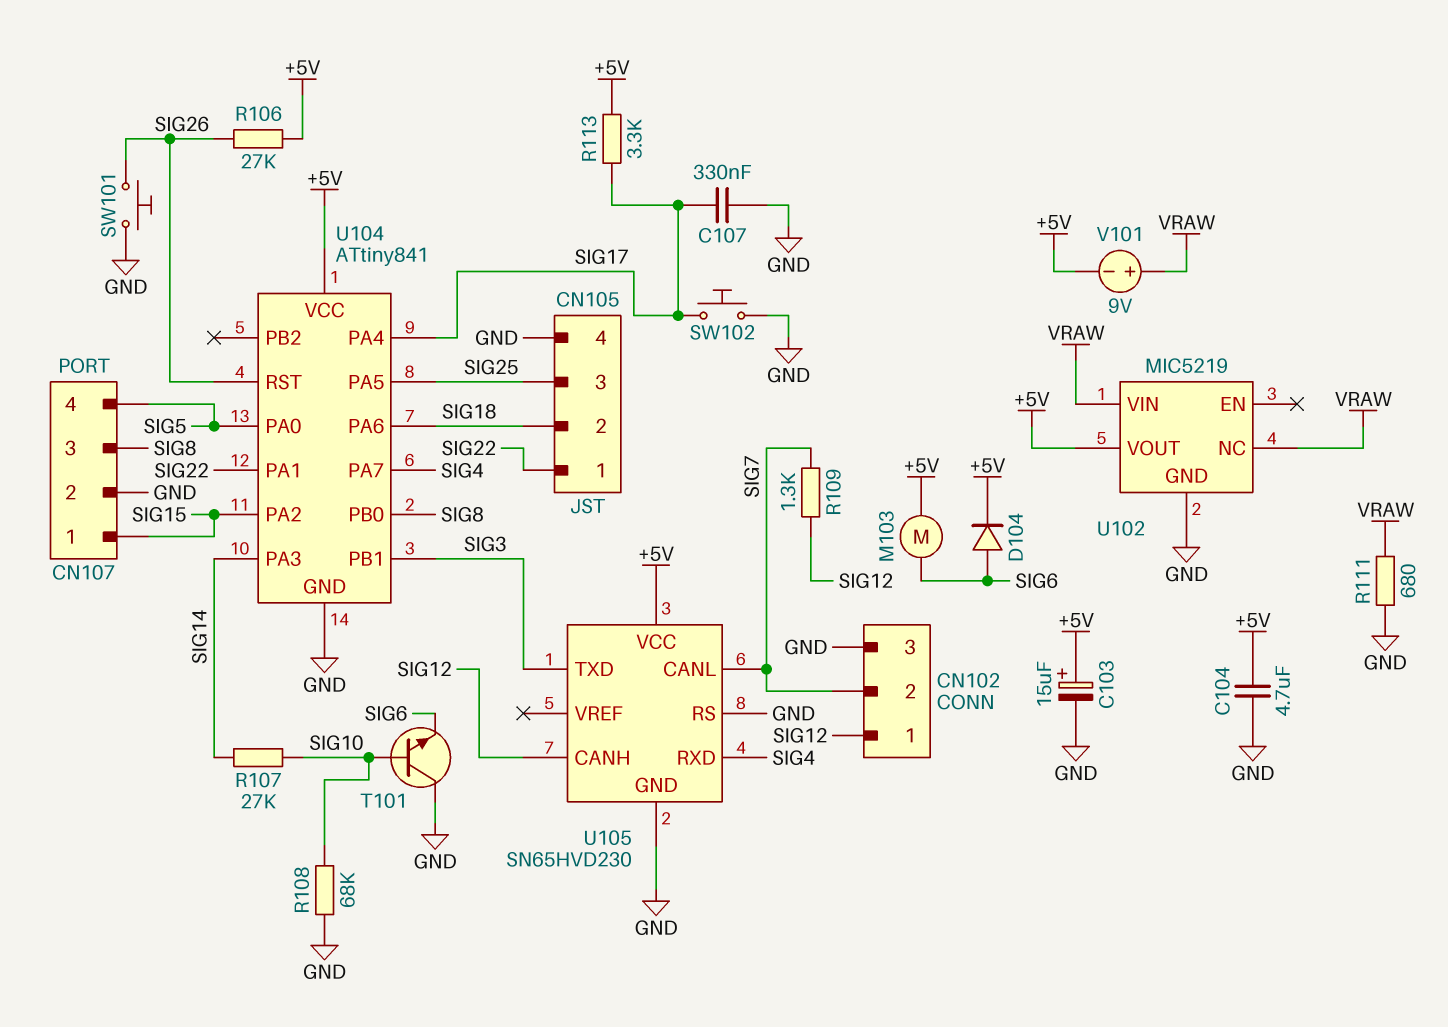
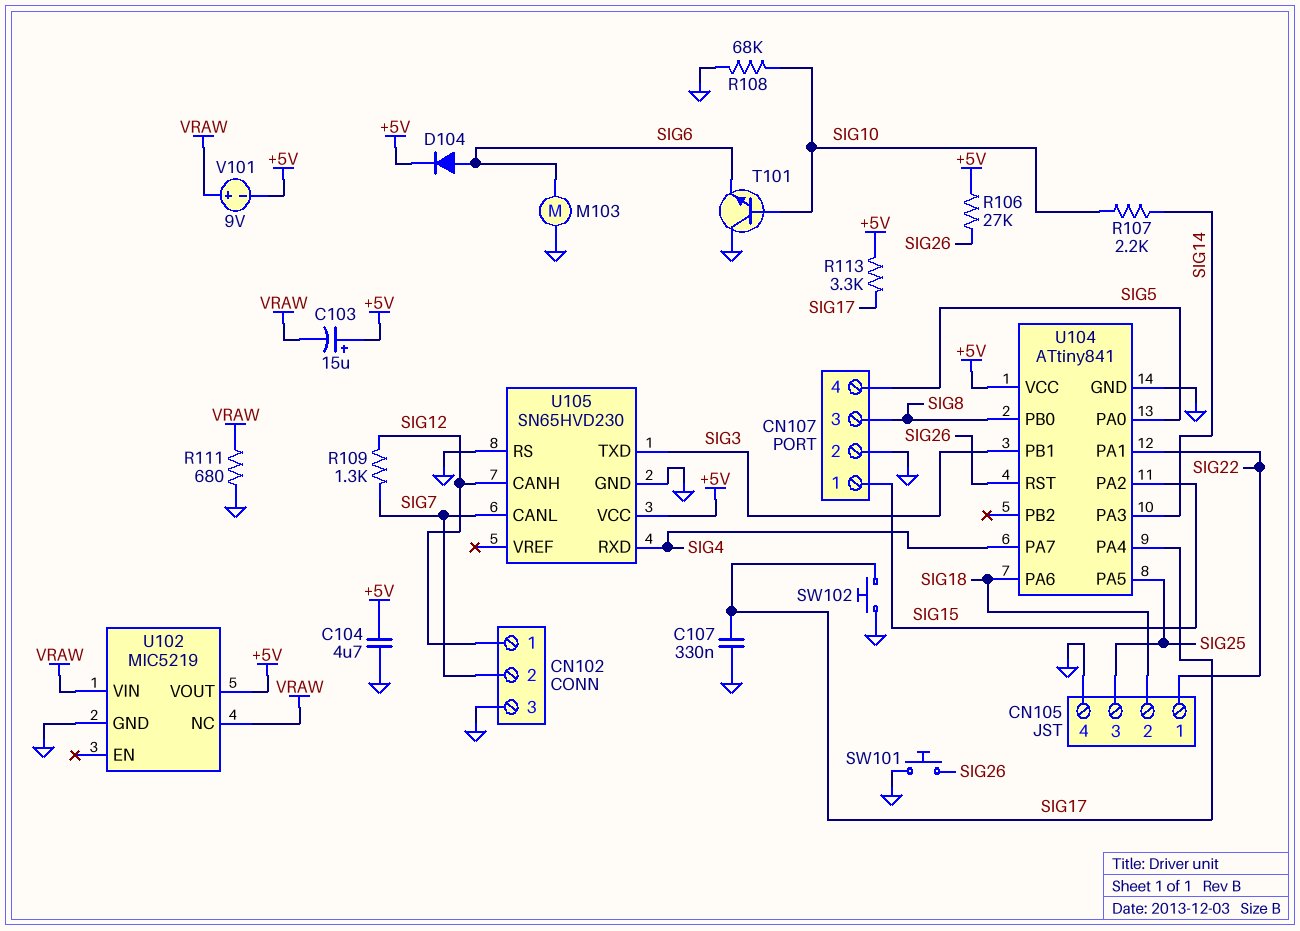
C103: 15uF (plus +5V, minus GND) -> 15uF (plus +5V, minus VRAW)
M103: motor (+5V, SIG6) -> motor (GND, SIG6)
R107: 27k (SIG10, SIG14) -> 2.2k (SIG10, SIG14)

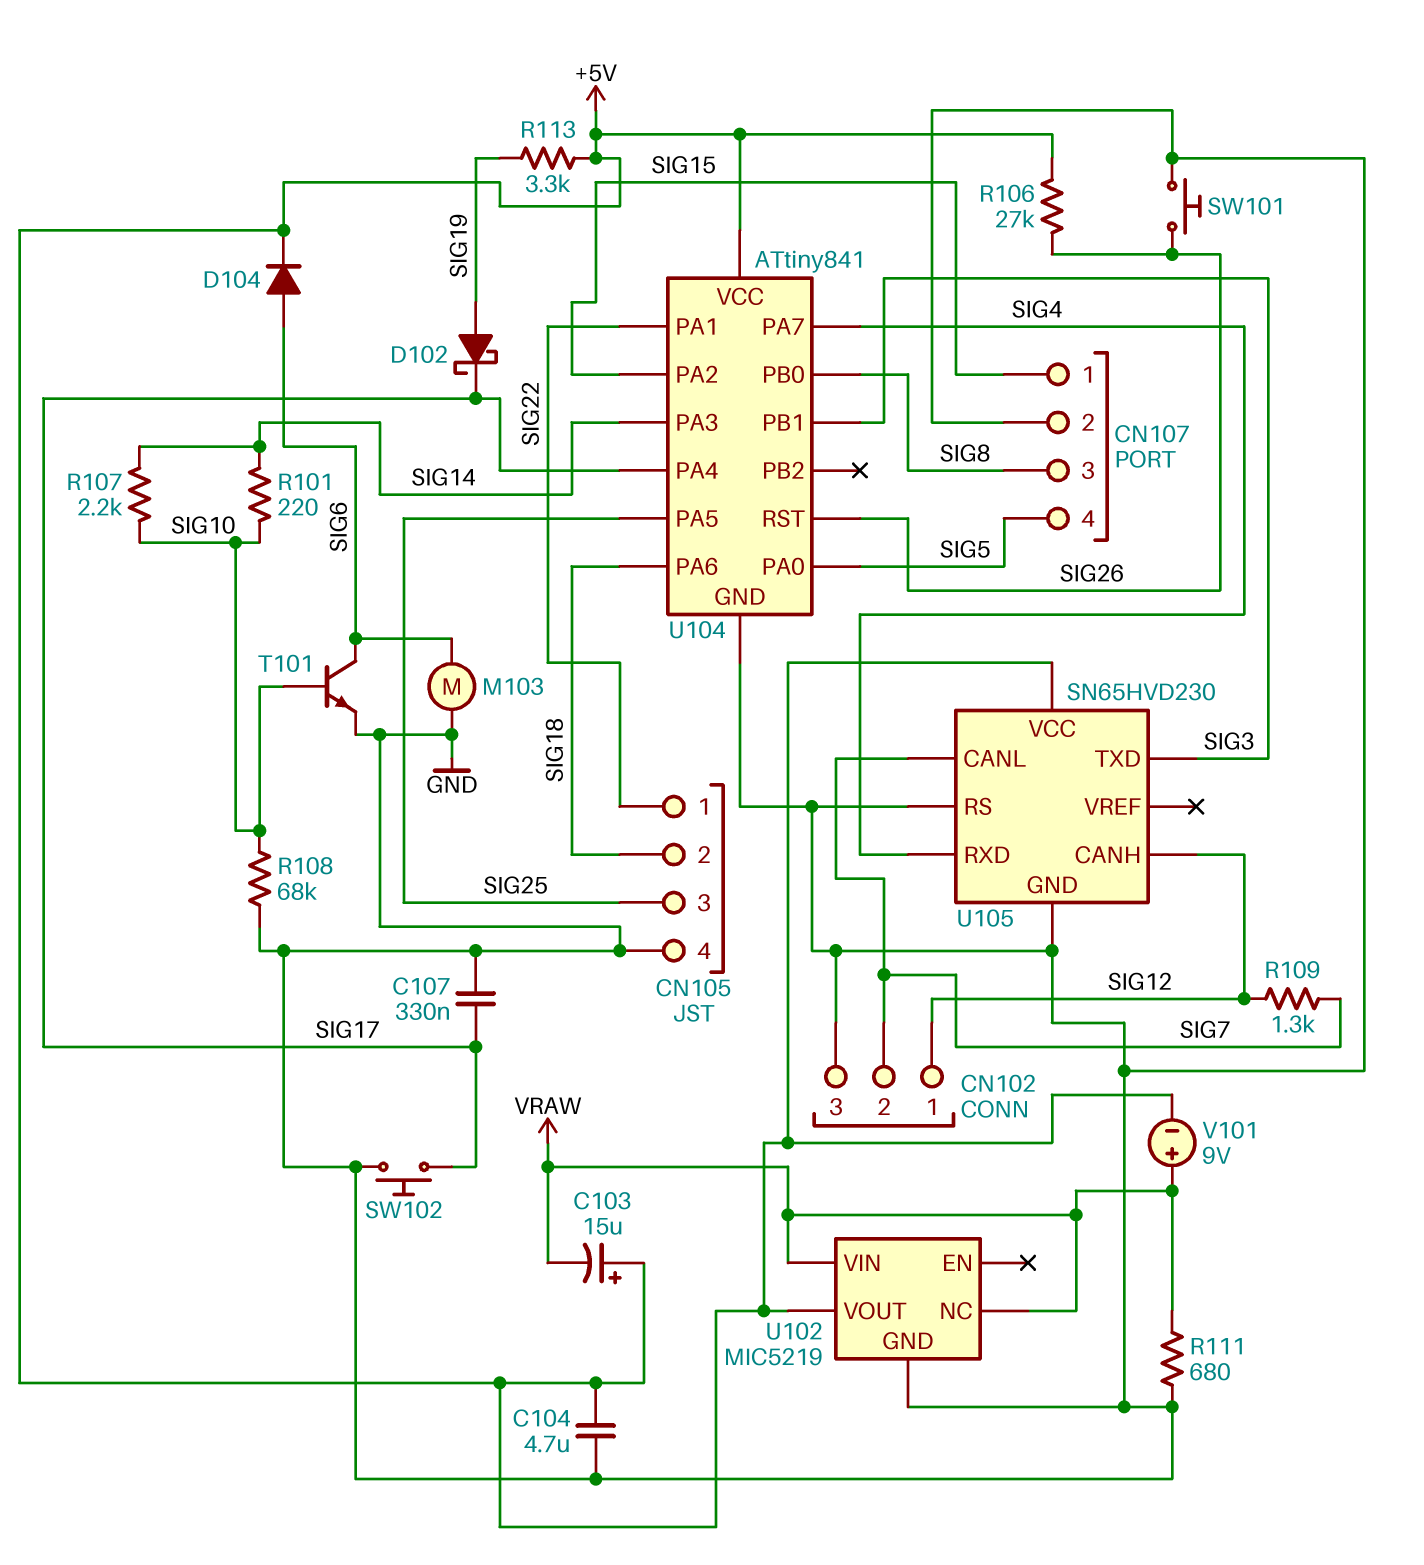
D102: none -> schottky (A SIG19, K SIG17)
R101: none -> 220 (SIG10, SIG14)
R113: 3.3k (+5V, SIG17) -> 3.3k (+5V, SIG19)
T101: NPN (B SIG10, C GND, E SIG6) -> NPN (B SIG10, C SIG6, E GND)

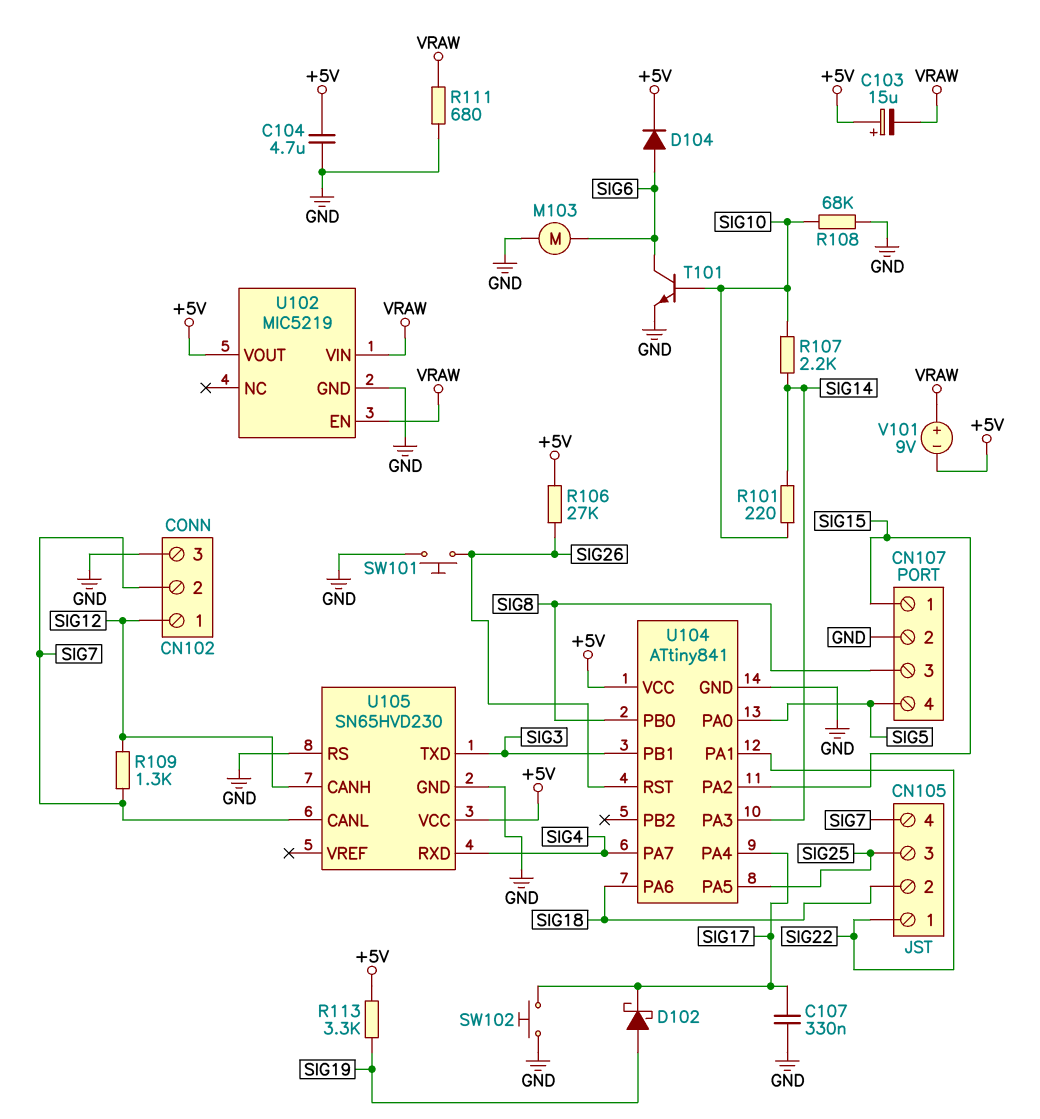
CN105 pin 4: GND -> SIG7
U102 pin EN: none -> VRAW
U102 pin NC: VRAW -> none

